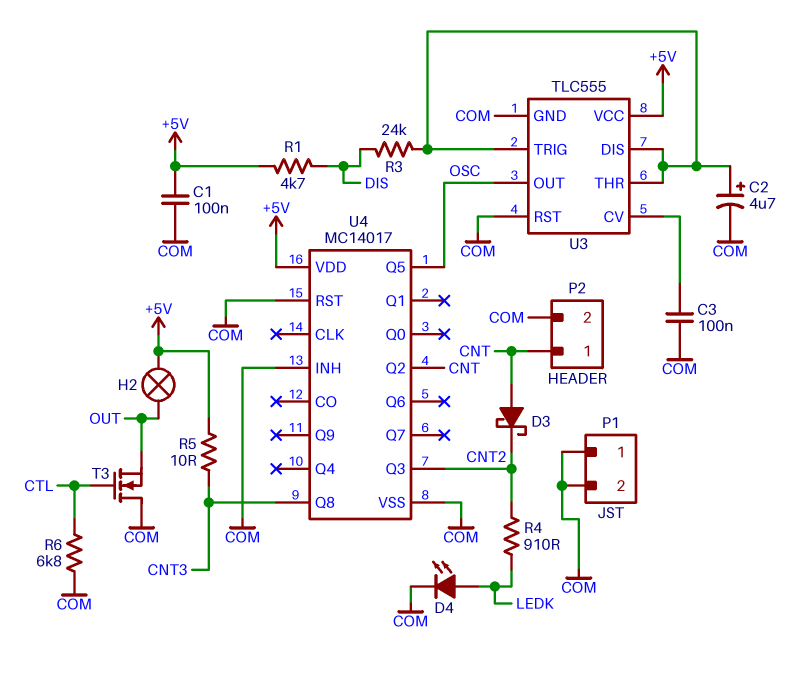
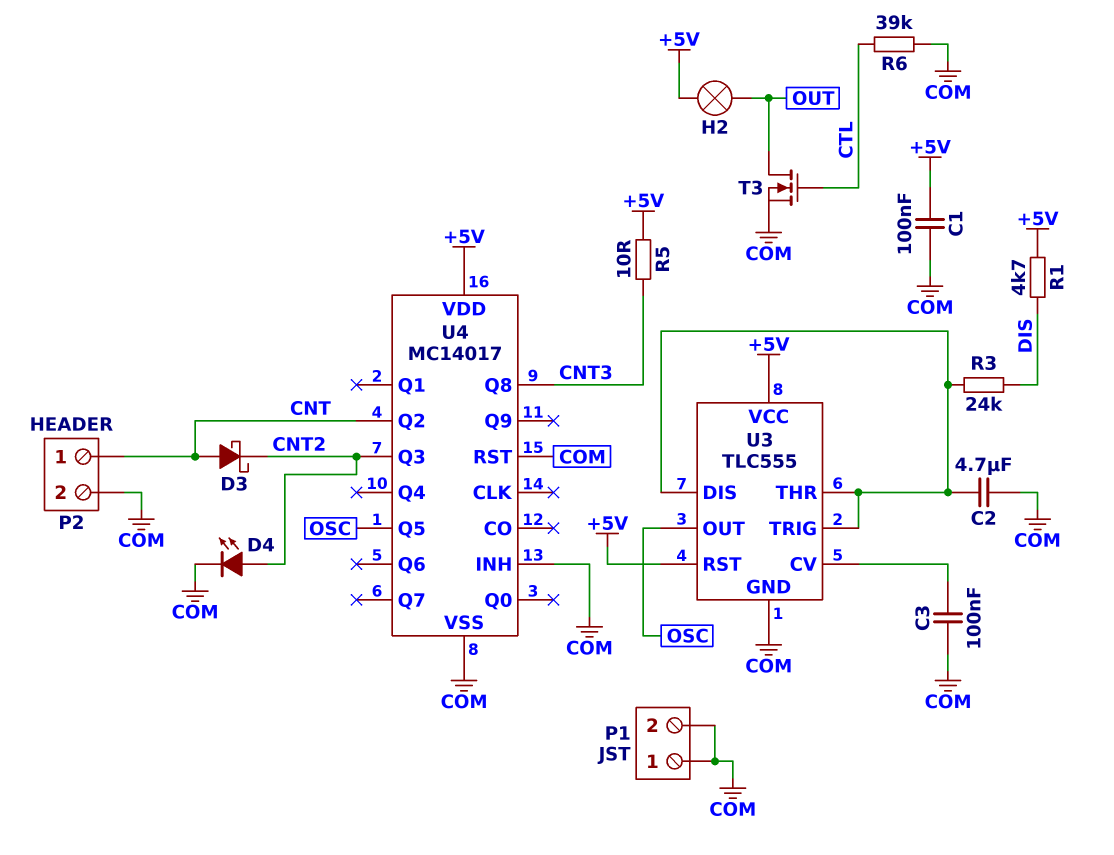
C2: 4.7uF (plus U3/DIS, minus COM) -> 4.7uF (COM, U3/DIS)
D4: LED (A LEDK, K COM) -> LED (A CNT2, K COM)
R4: 910 (CNT2, LEDK) -> none
R6: 6.8k (COM, CTL) -> 39k (COM, CTL)
T3: NMOS (G CTL, D COM, S OUT) -> NMOS (G CTL, D OUT, S COM)
U3 pin RST: COM -> +5V

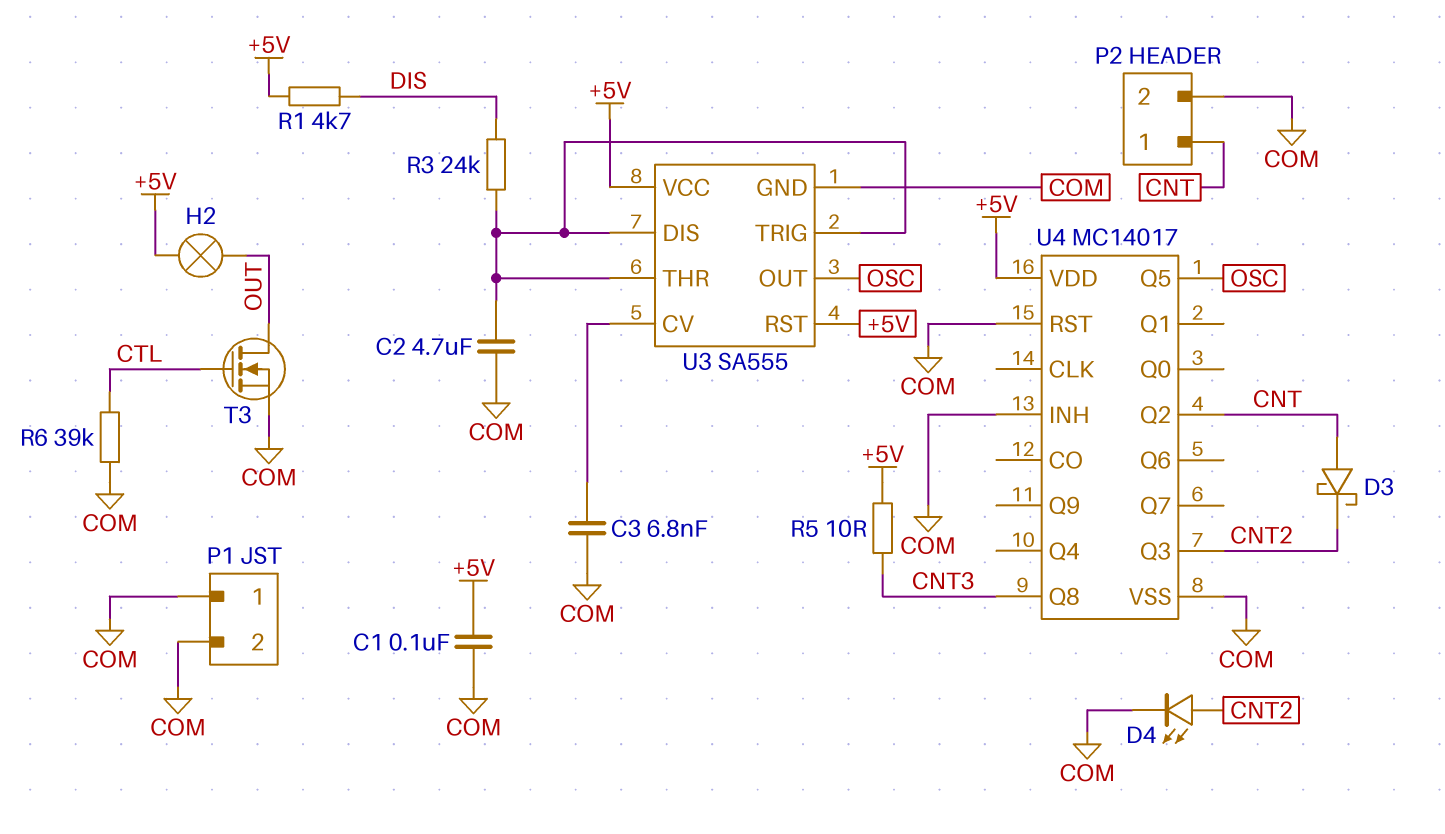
C3: 100nF (COM, U3/CV) -> 6.8nF (COM, U3/CV)
U3: TLC555 -> SA555

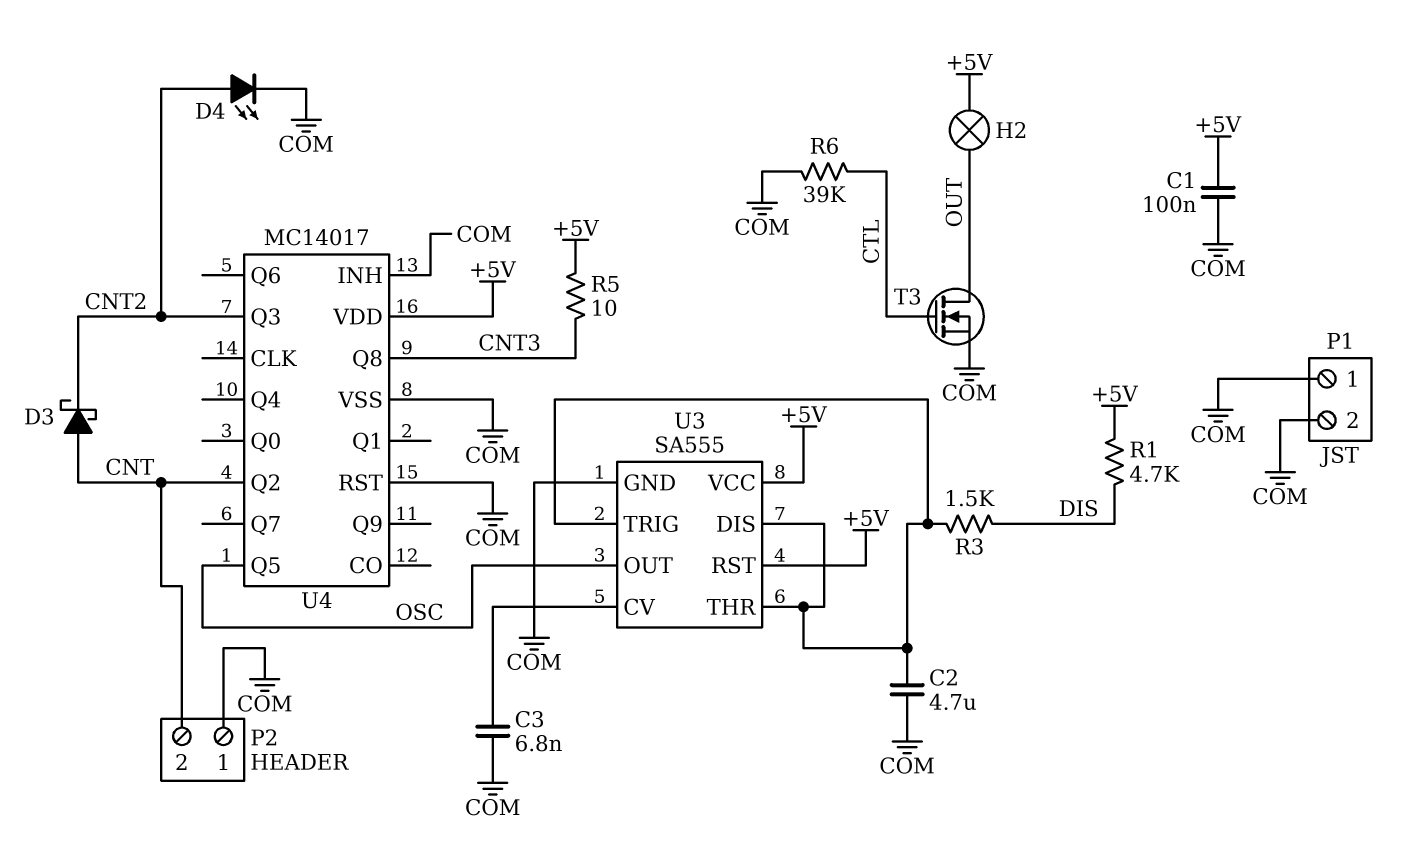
P2 pin 1: CNT -> COM
P2 pin 2: COM -> CNT
R3: 24k (DIS, U3/DIS) -> 1.5k (DIS, U3/DIS)

